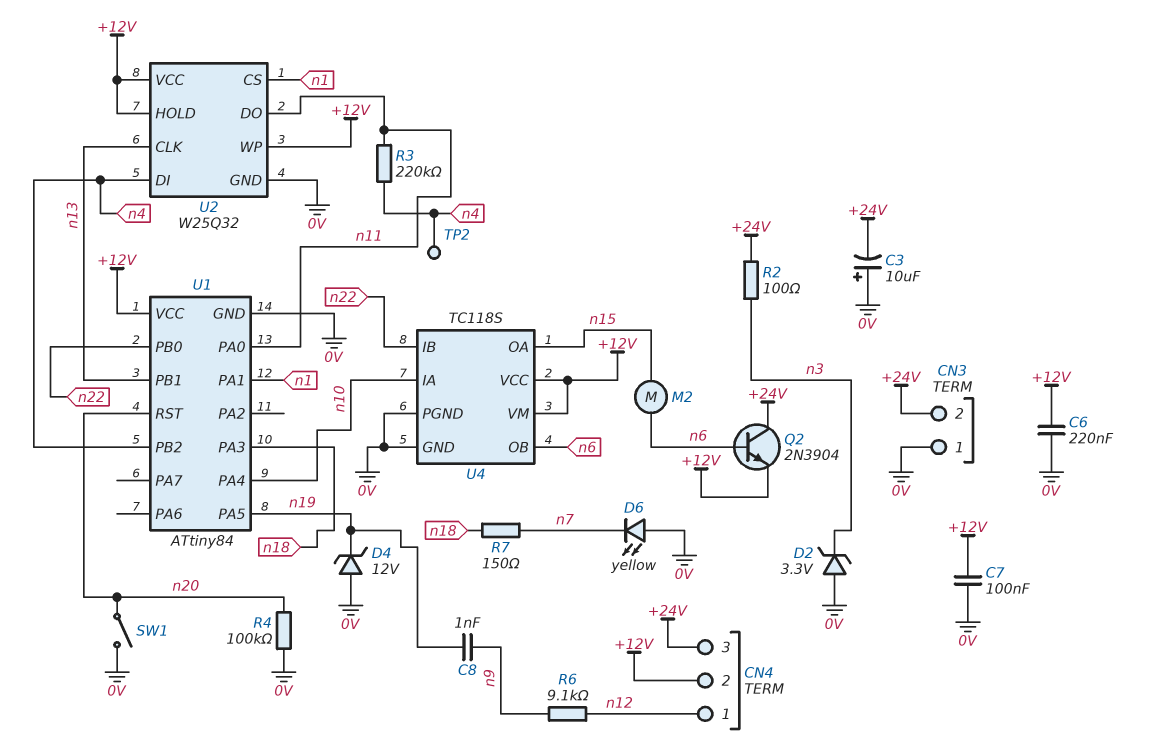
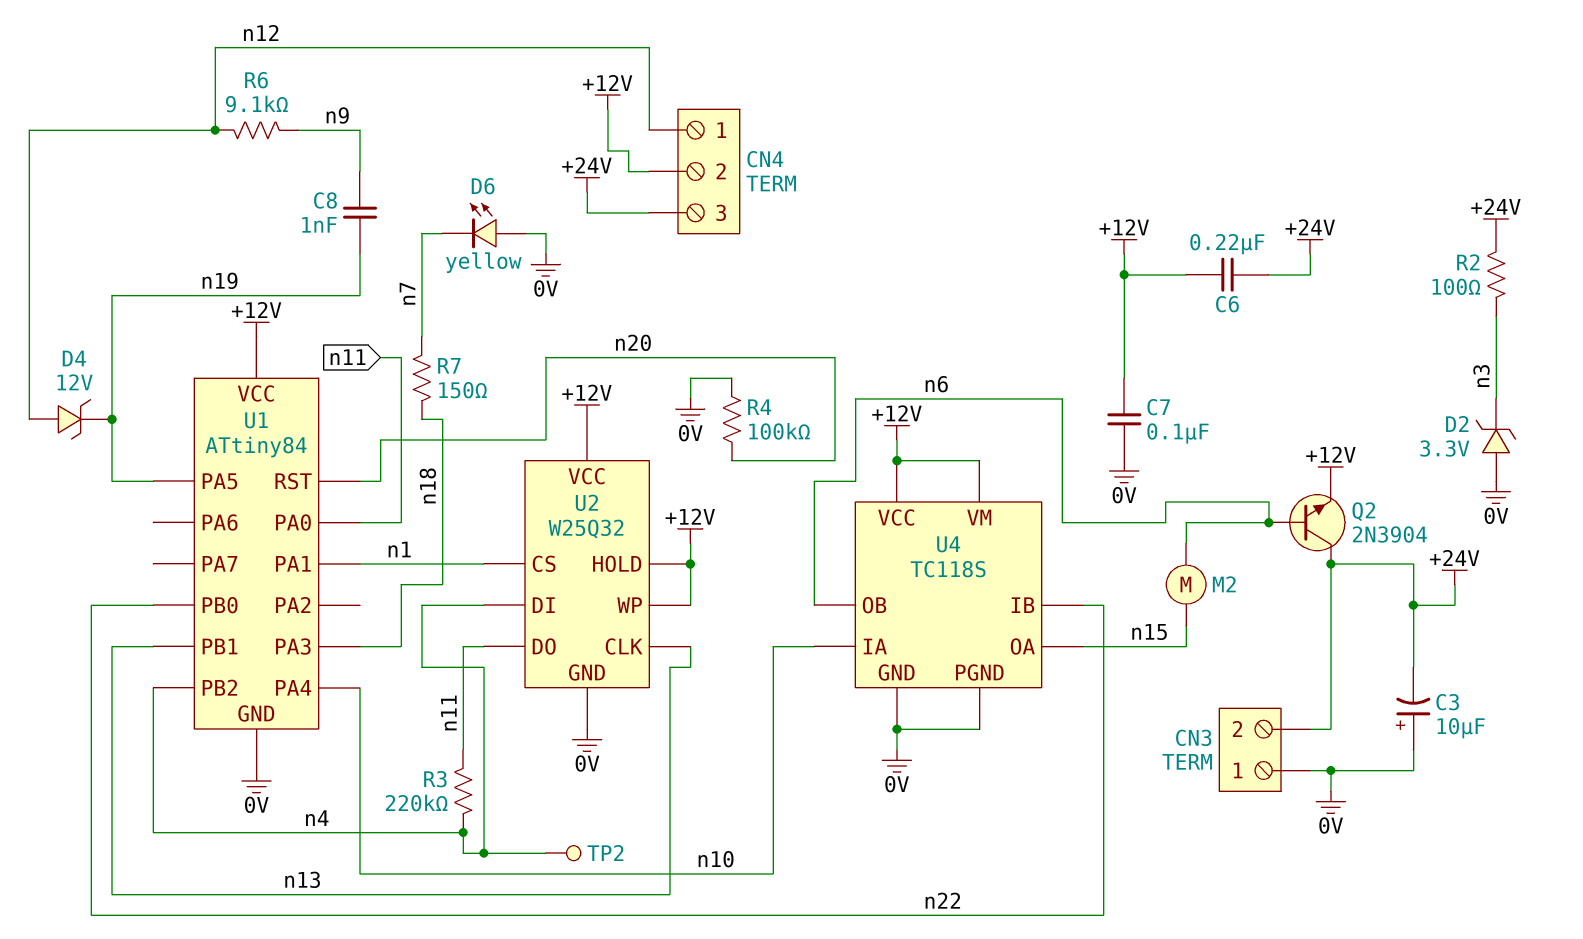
C6: 220nF (+12V, 0V) -> 220nF (+12V, +24V)
D4: zener 12V (A 0V, K n19) -> zener 12V (A n12, K n19)
SW1: switch (0V, n20) -> none

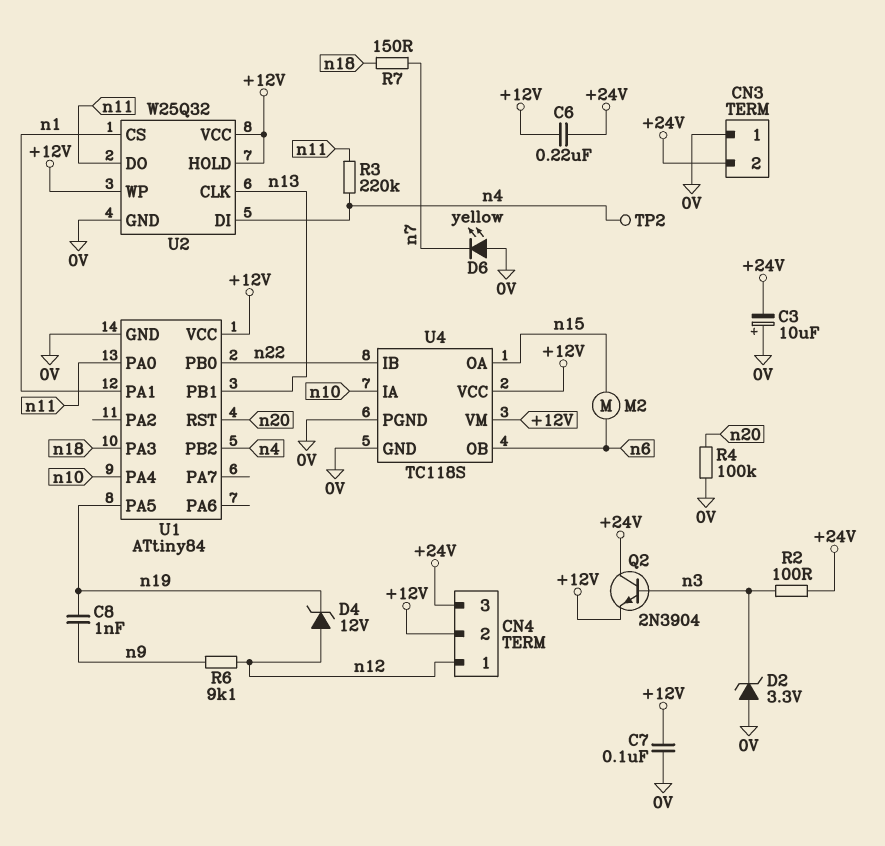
Q2: NPN 2N3904 (B n6, C +24V, E +12V) -> NPN 2N3904 (B n3, C +24V, E +12V)

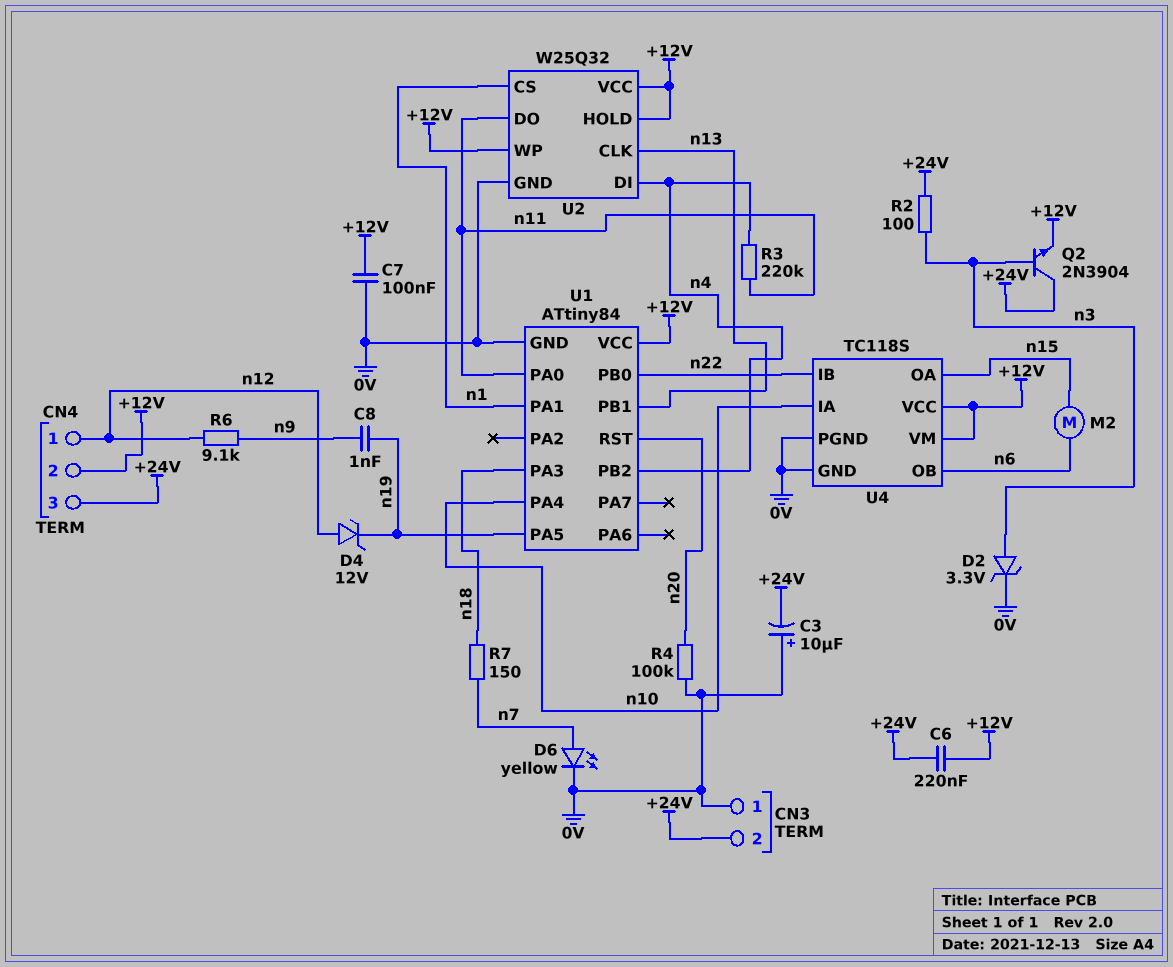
D2: zener 3.3V (A 0V, K n3) -> zener 3.3V (A n3, K 0V)
D6: LED yellow (A 0V, K n7) -> LED yellow (A n7, K 0V)
TP2: test point (n4) -> none

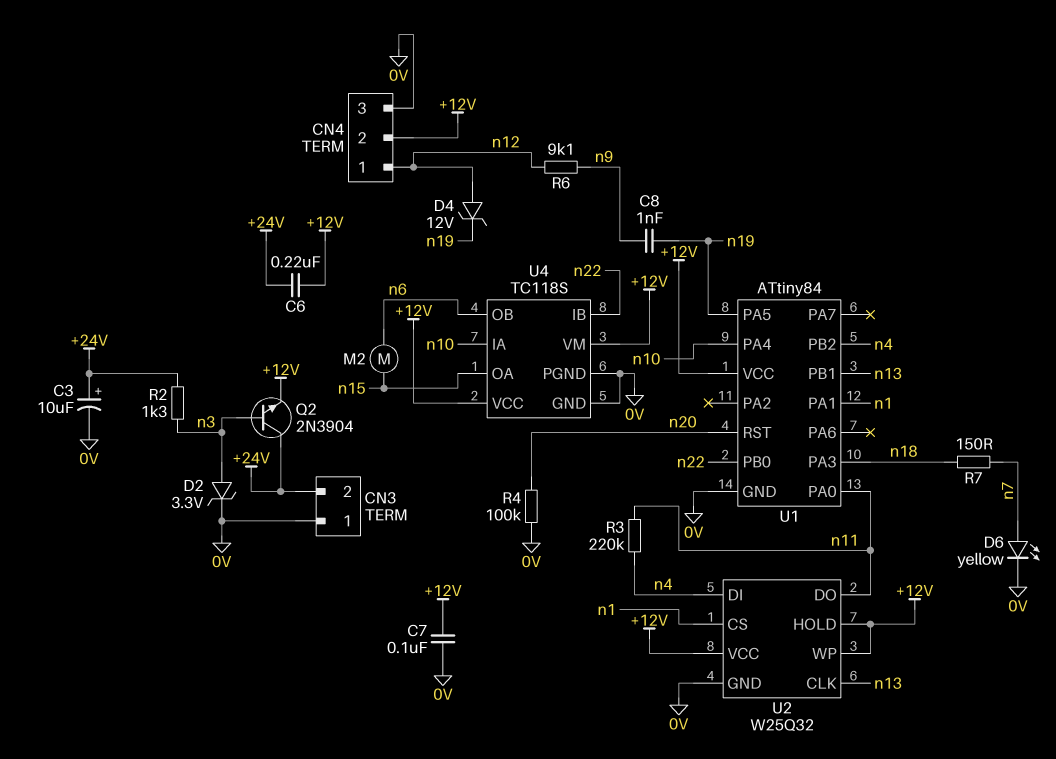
C3: 10uF (plus 0V, minus +24V) -> 10uF (plus +24V, minus 0V)
CN4 pin 3: +24V -> 0V
R2: 100 (+24V, n3) -> 1.3k (+24V, n3)

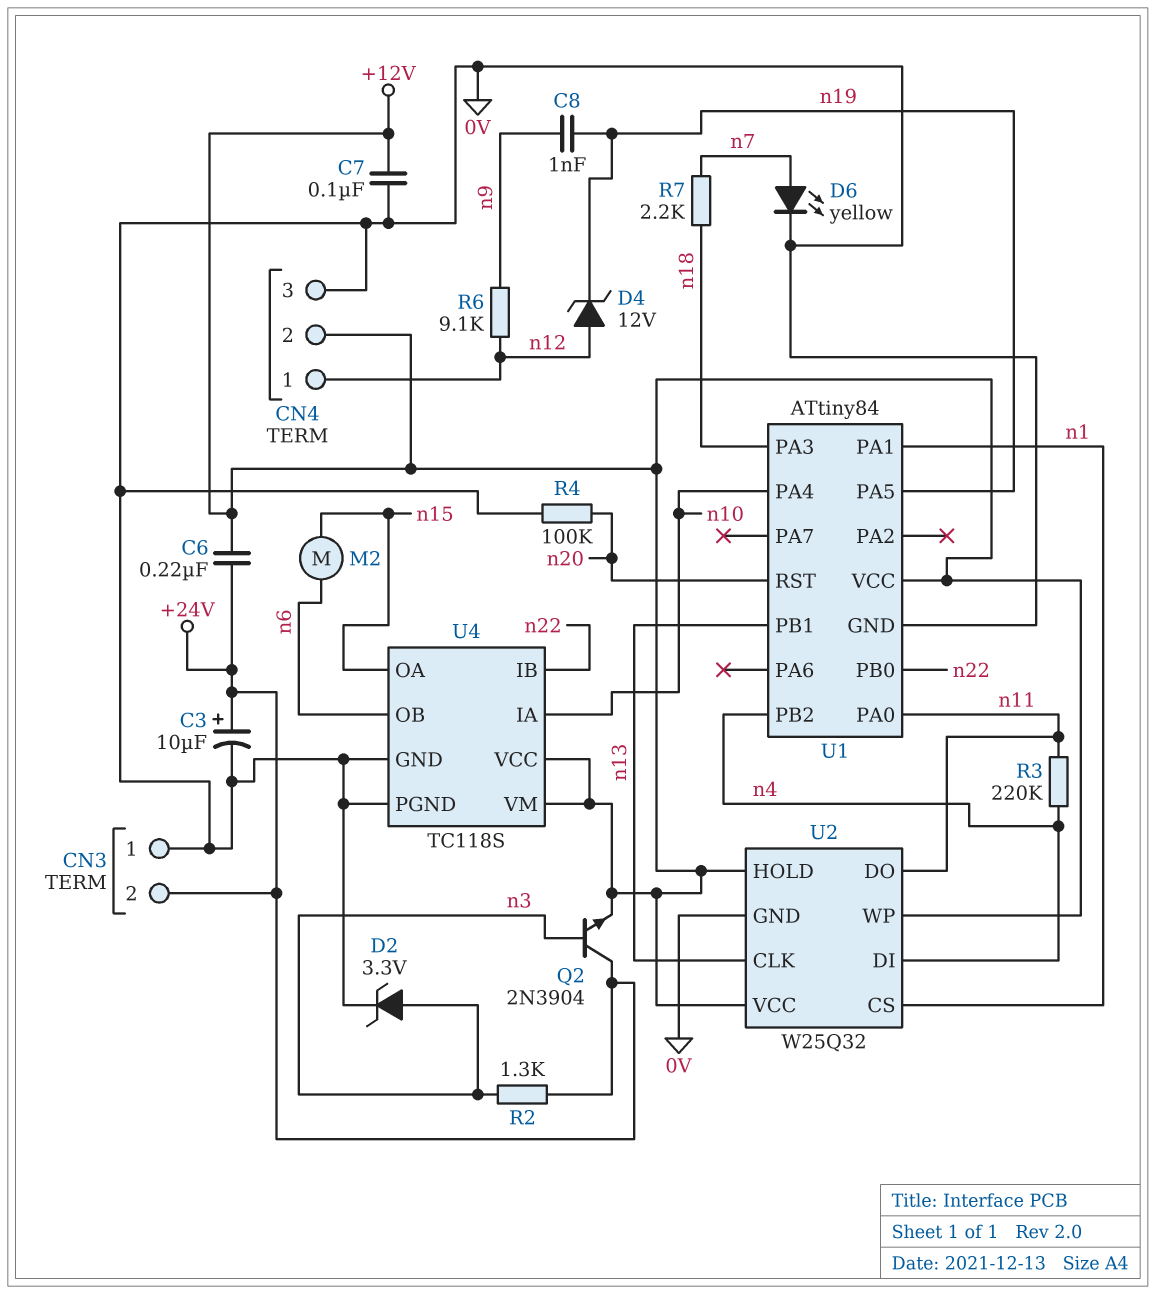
R7: 150 (n7, n18) -> 2.2k (n7, n18)

